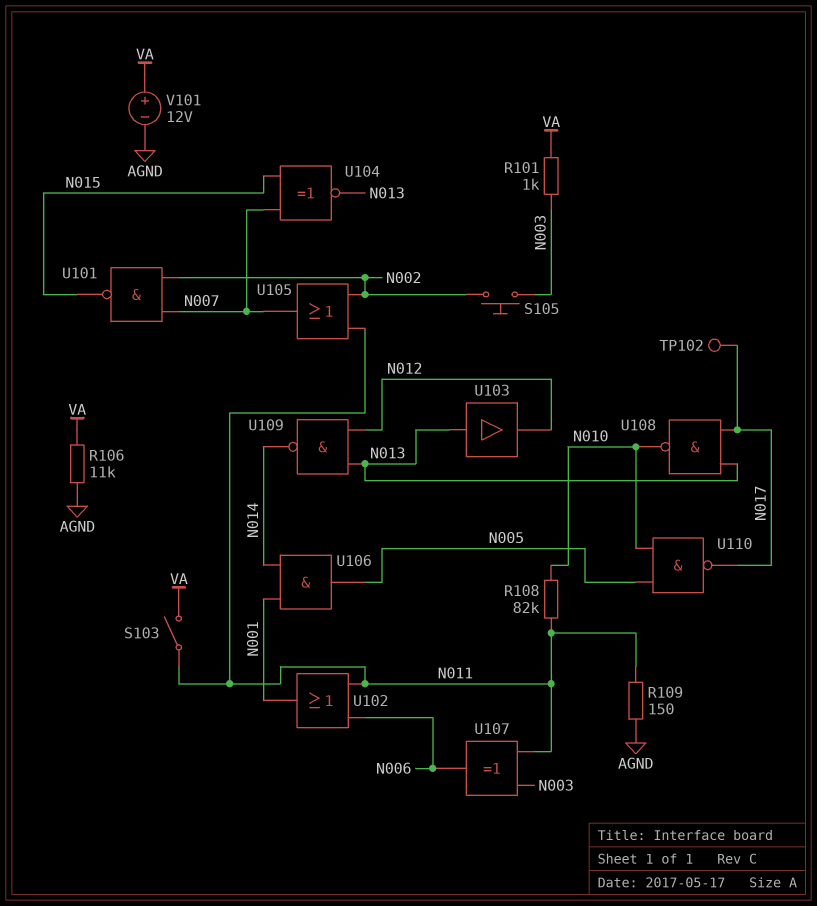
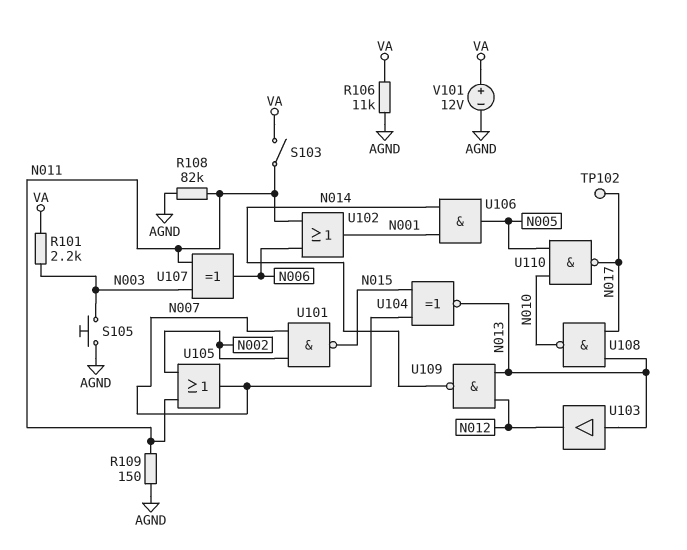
R101: 1k (N003, VA) -> 2.2k (N003, VA)
R108: 82k (N010, N011) -> 82k (AGND, N011)
S105: button (N002, N003) -> button (AGND, N003)

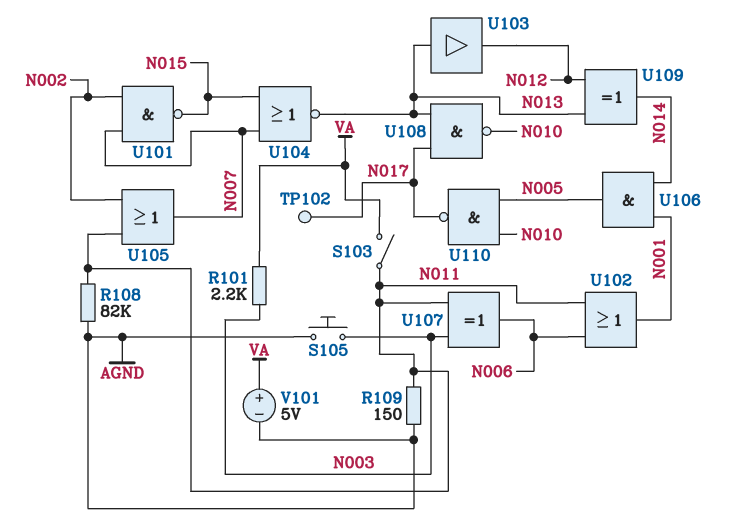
R106: 11k (AGND, VA) -> none
U104: XNOR (in N007, in N015, out N013) -> NOR (in N007, in N015, out N013)
U109: NAND (in N012, in N013, out N014) -> XOR (in N012, in N013, out N014)
V101: 12V (plus VA, minus AGND) -> 5V (plus VA, minus AGND)

